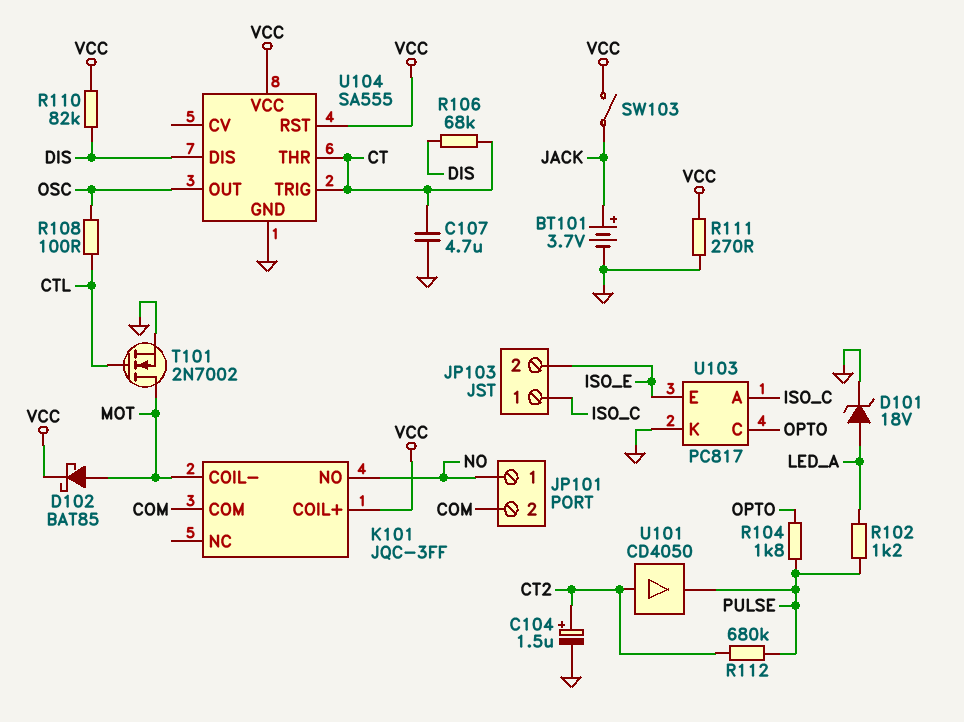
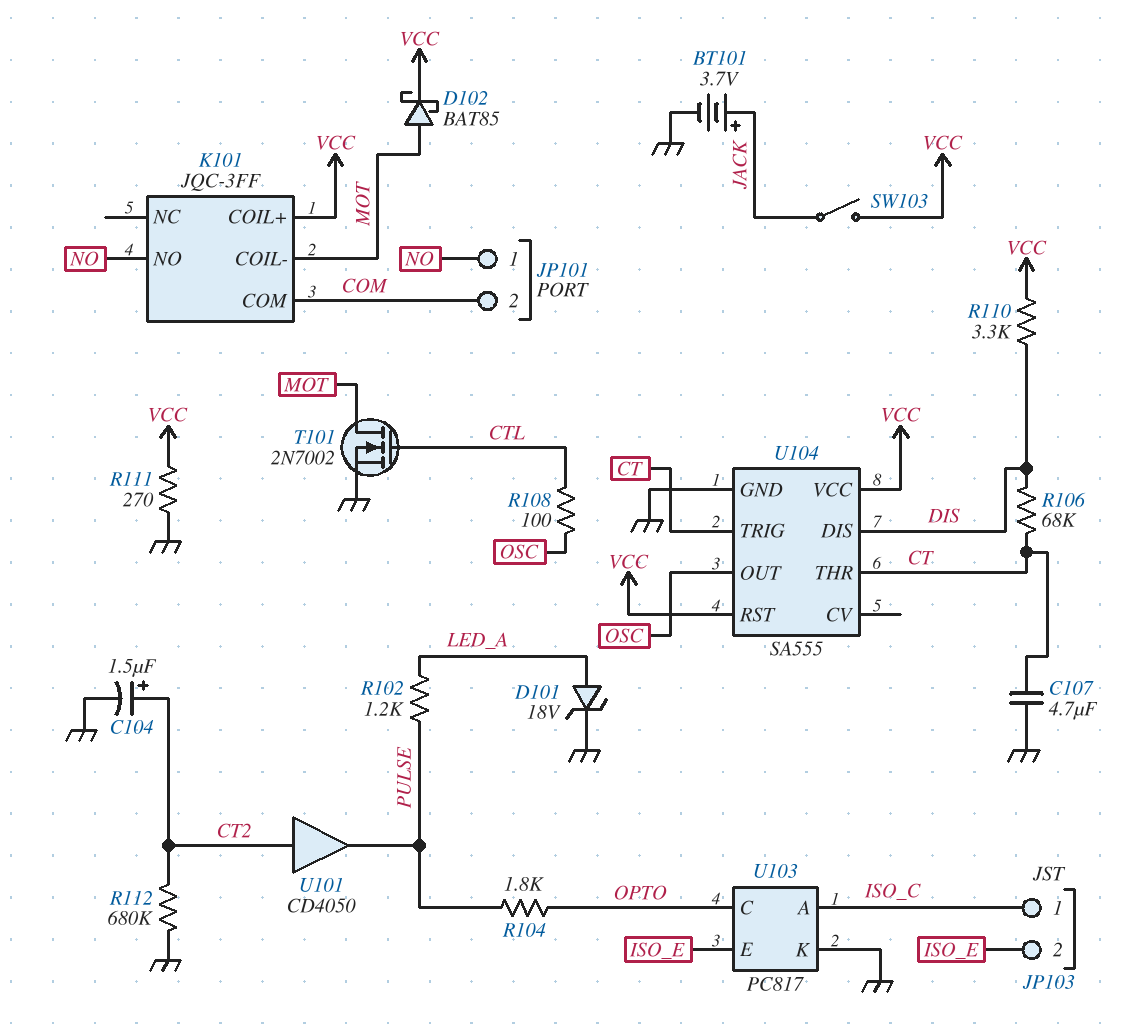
R110: 82k (DIS, VCC) -> 3.3k (DIS, VCC)
R112: 680k (CT2, PULSE) -> 680k (CT2, GND)

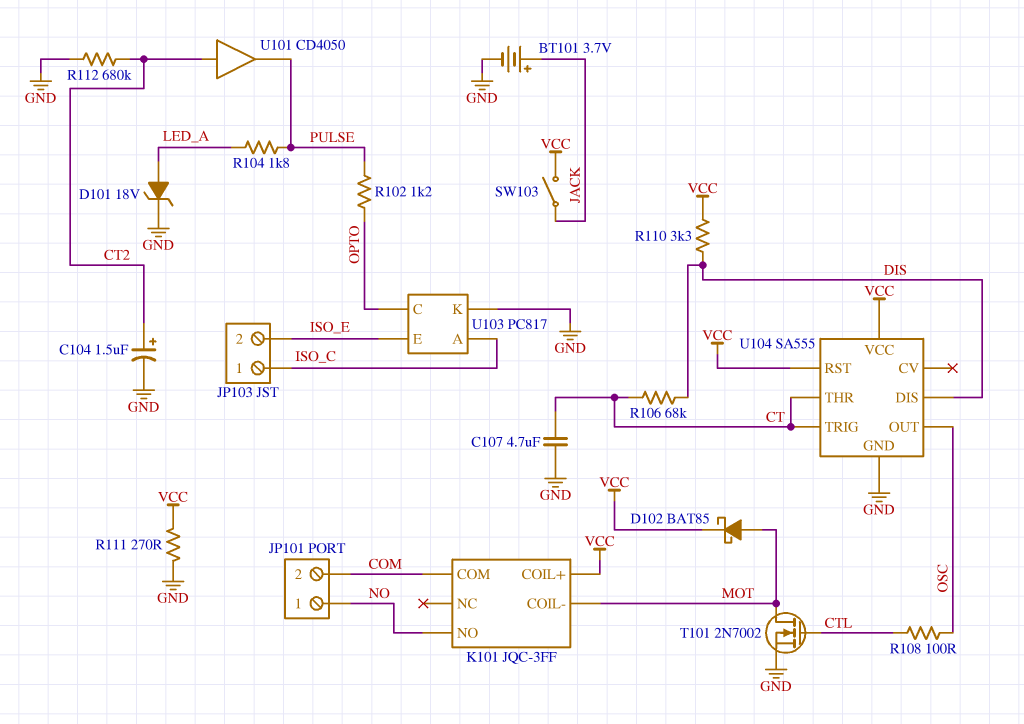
R102: 1.2k (LED_A, PULSE) -> 1.2k (OPTO, PULSE)
R104: 1.8k (OPTO, PULSE) -> 1.8k (LED_A, PULSE)

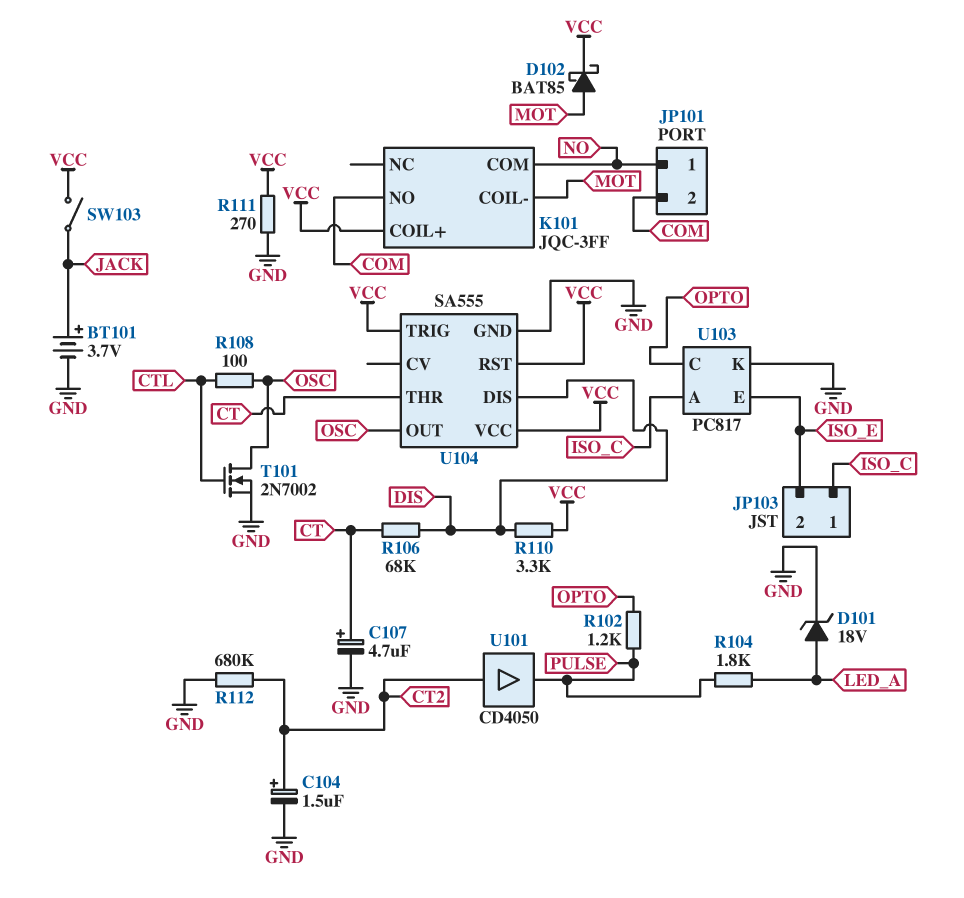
C107: 4.7uF (CT, GND) -> 4.7uF (plus CT, minus GND)
K101 pin COM: COM -> NO
K101 pin NO: NO -> COM
T101: NMOS 2N7002 (G CTL, D MOT, S GND) -> NMOS 2N7002 (G CTL, D OSC, S GND)
U104 pin TRIG: CT -> VCC

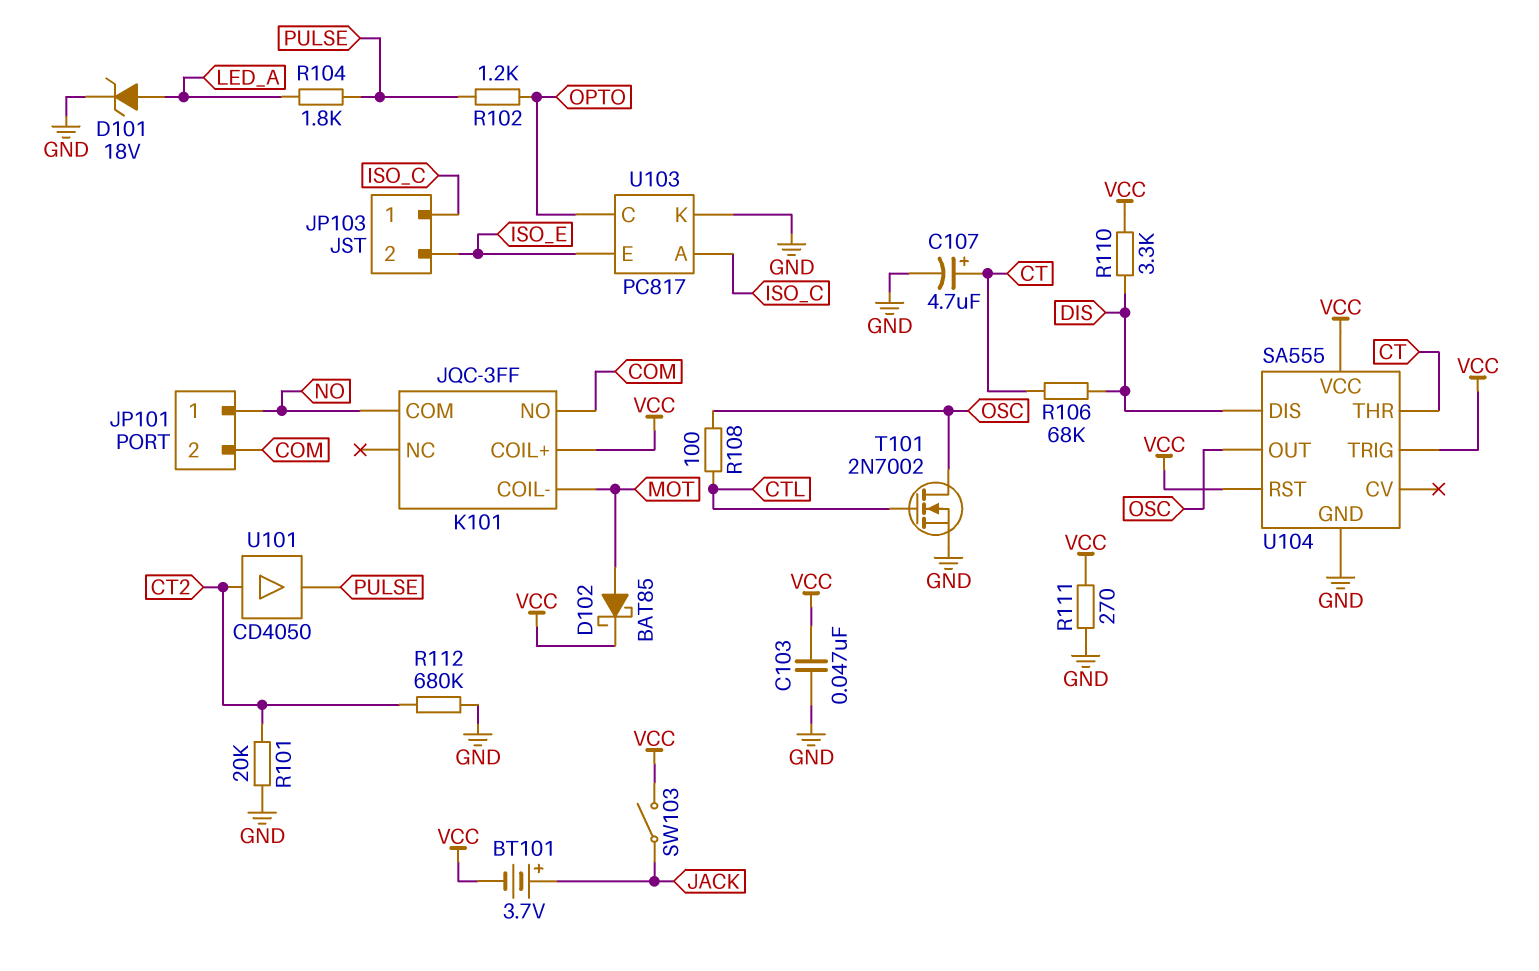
BT101: 3.7V (plus JACK, minus GND) -> 3.7V (plus JACK, minus VCC)
C103: none -> 47nF (GND, VCC)
C104: 1.5uF (plus CT2, minus GND) -> none
R101: none -> 20k (CT2, GND)

